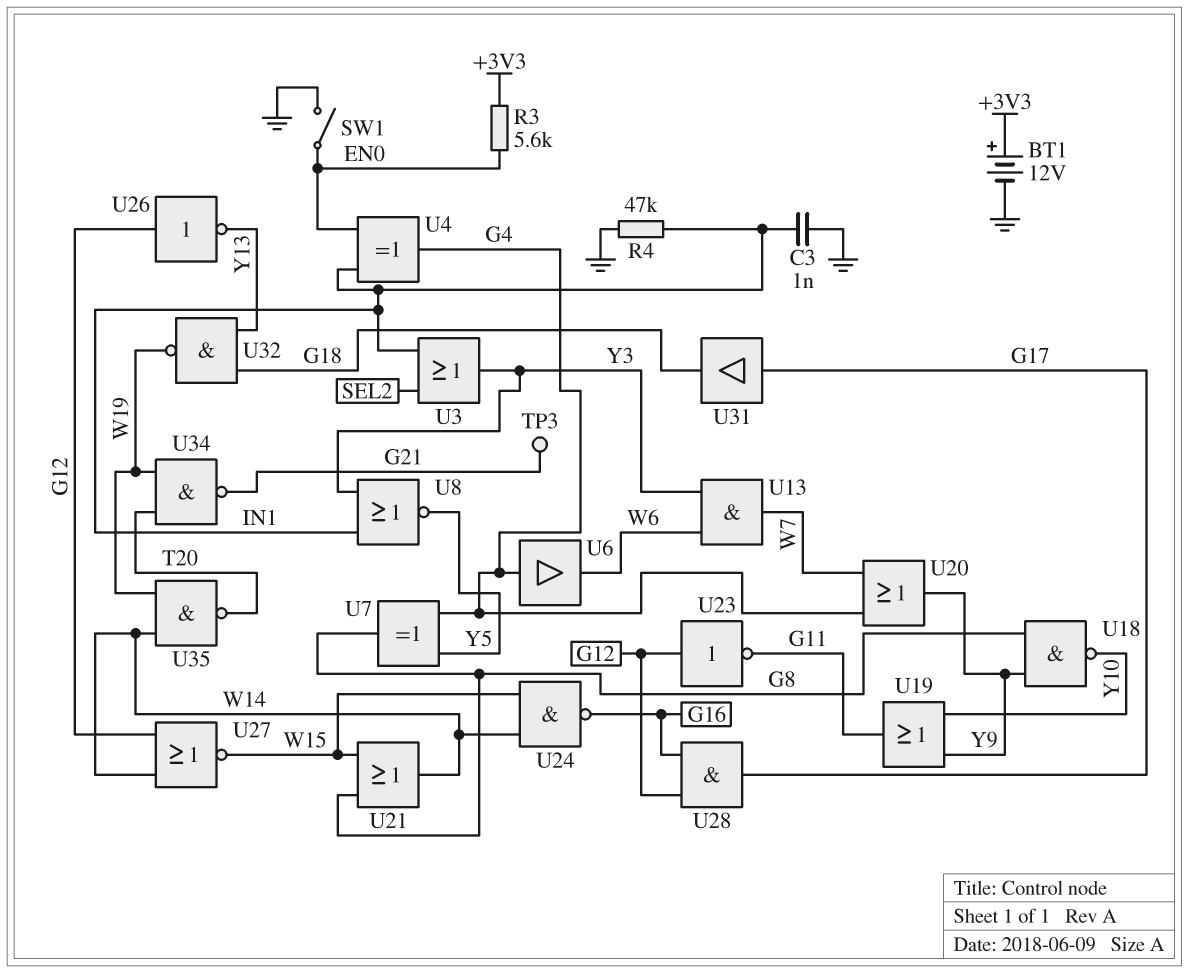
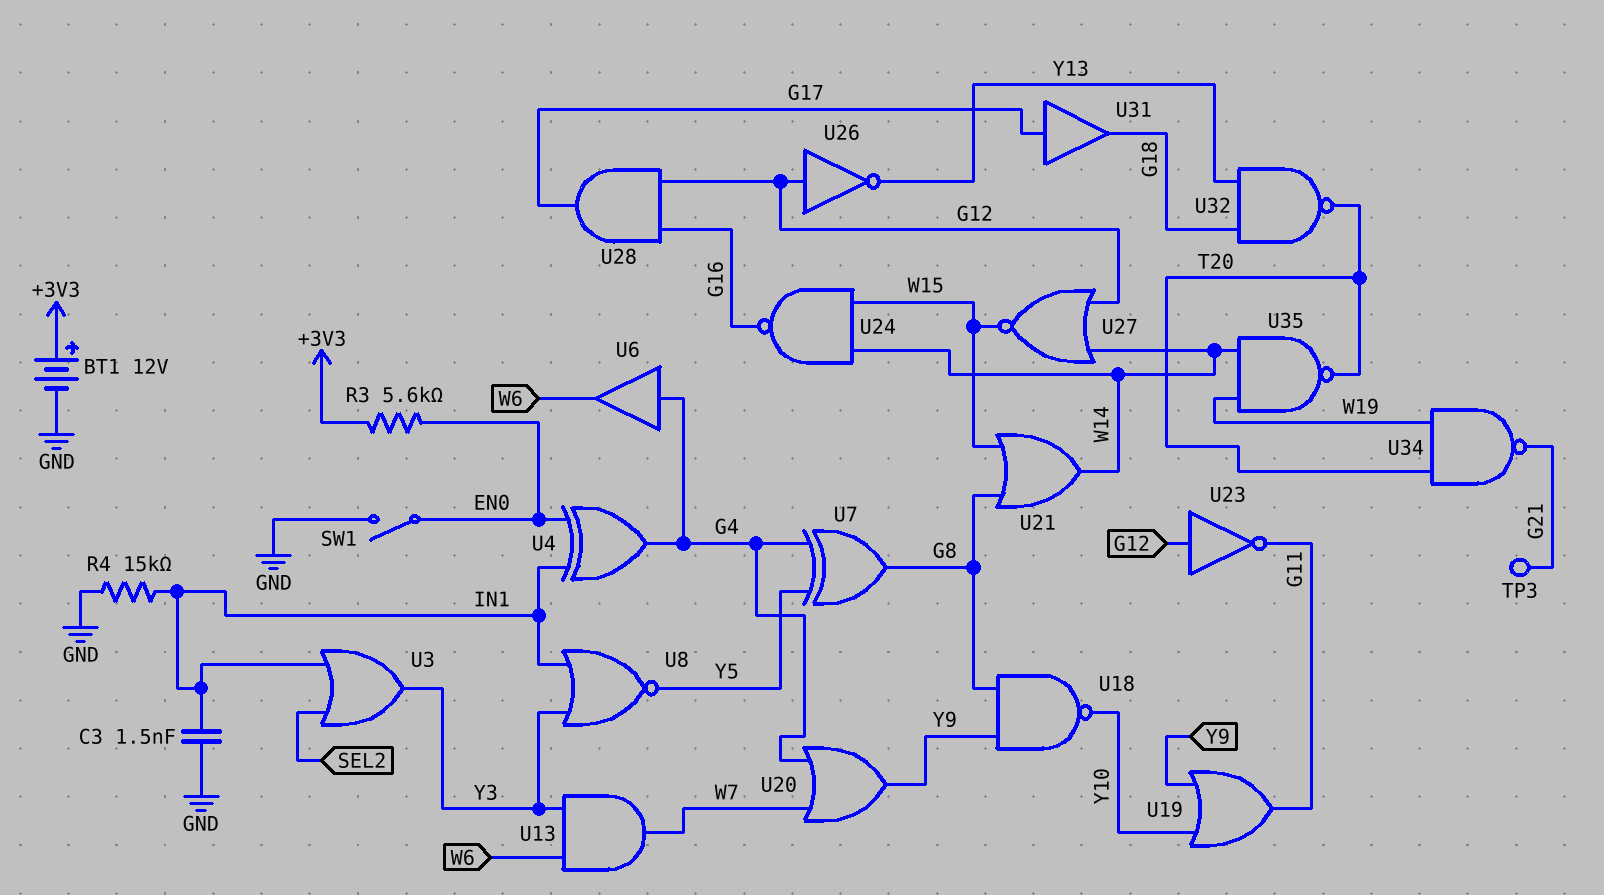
C3: 1nF (GND, IN1) -> 1.5nF (GND, IN1)
R4: 47k (GND, IN1) -> 15k (GND, IN1)
U32: NAND (in G18, in Y13, out W19) -> NAND (in G18, in Y13, out T20)

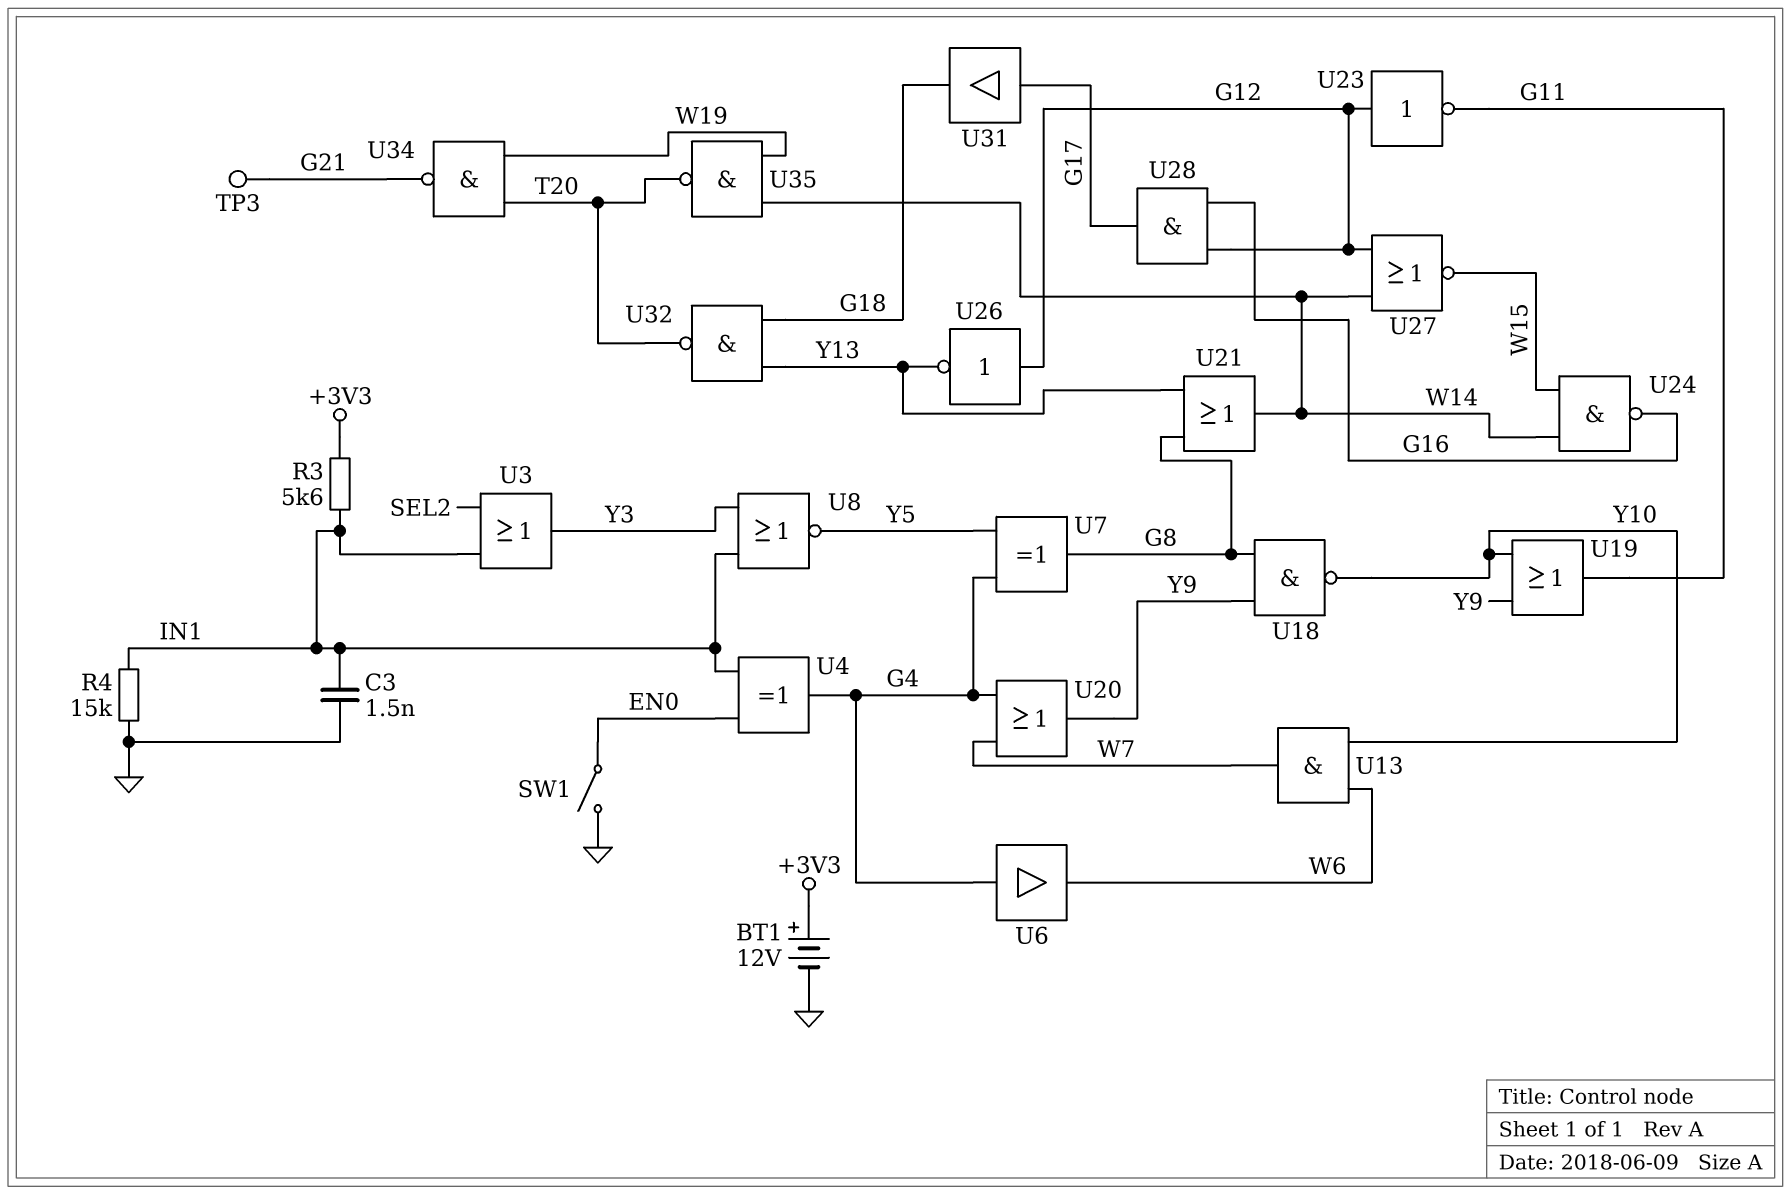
R3: 5.6k (+3V3, EN0) -> 5.6k (+3V3, IN1)
U13: AND (in W6, in Y3, out W7) -> AND (in W6, in Y10, out W7)
U21: OR (in G8, in W15, out W14) -> OR (in G8, in Y13, out W14)

